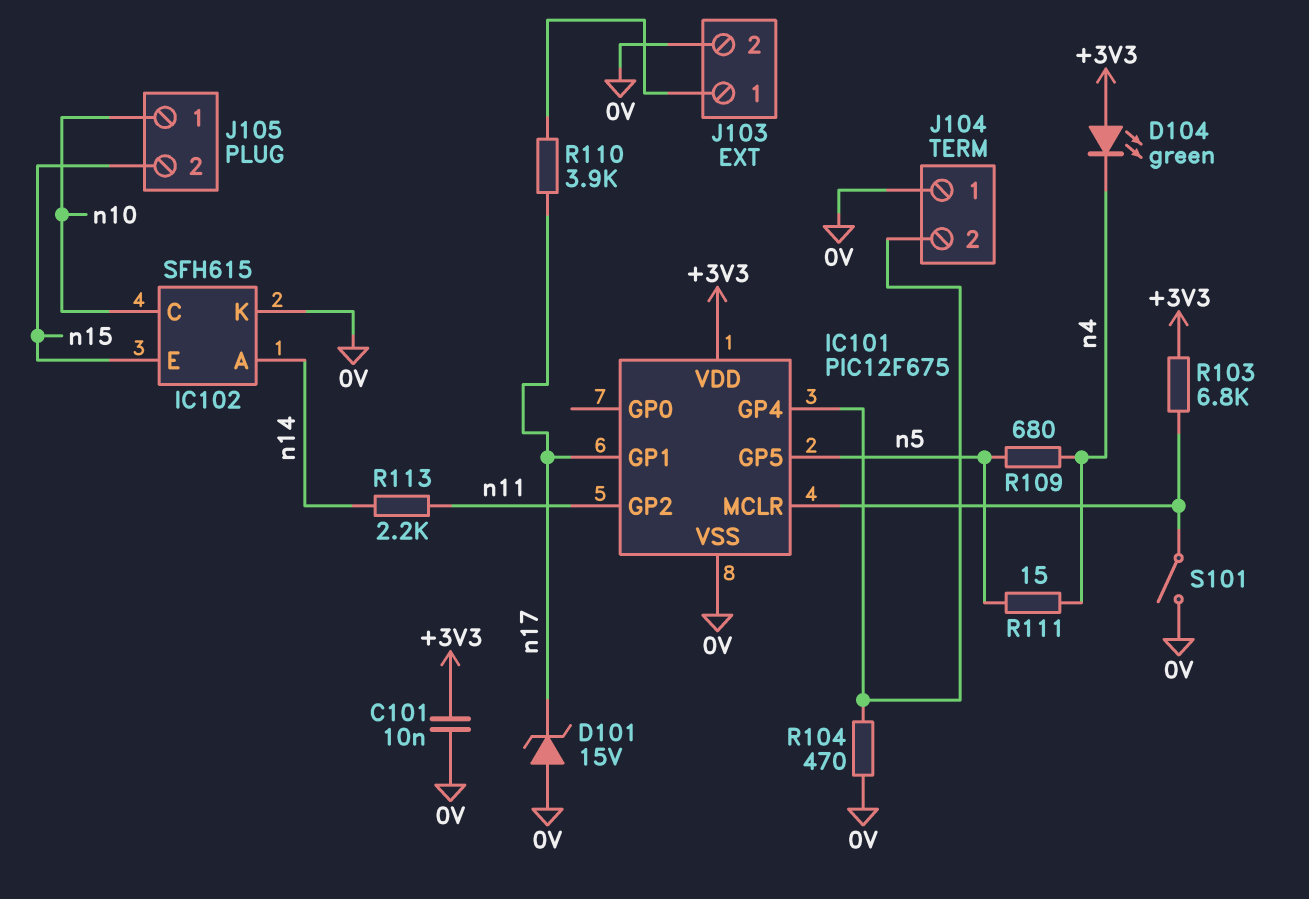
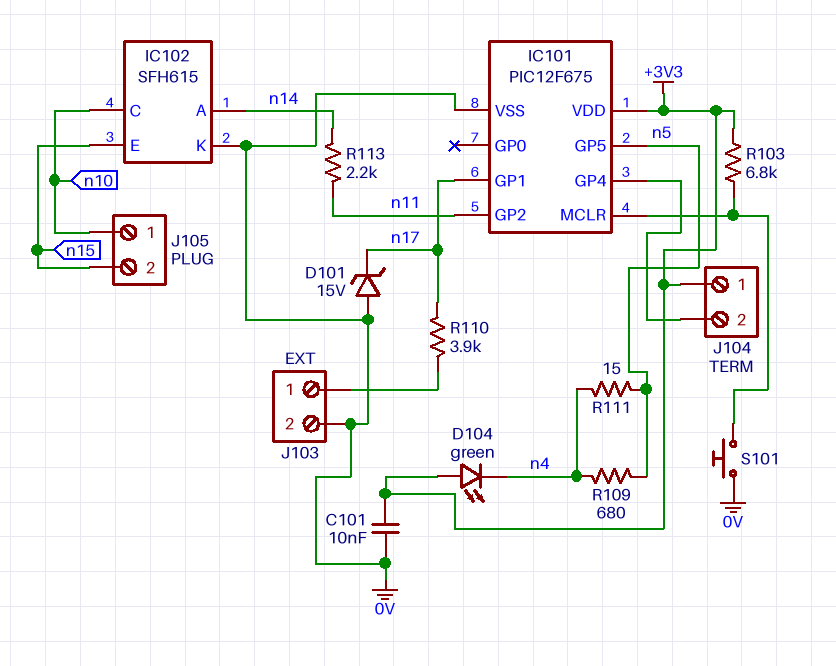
J104 pin 1: 0V -> +3V3
R104: 470 (0V, IC101/GP4) -> none
S101: switch (0V, IC101/MCLR) -> button (0V, IC101/MCLR)

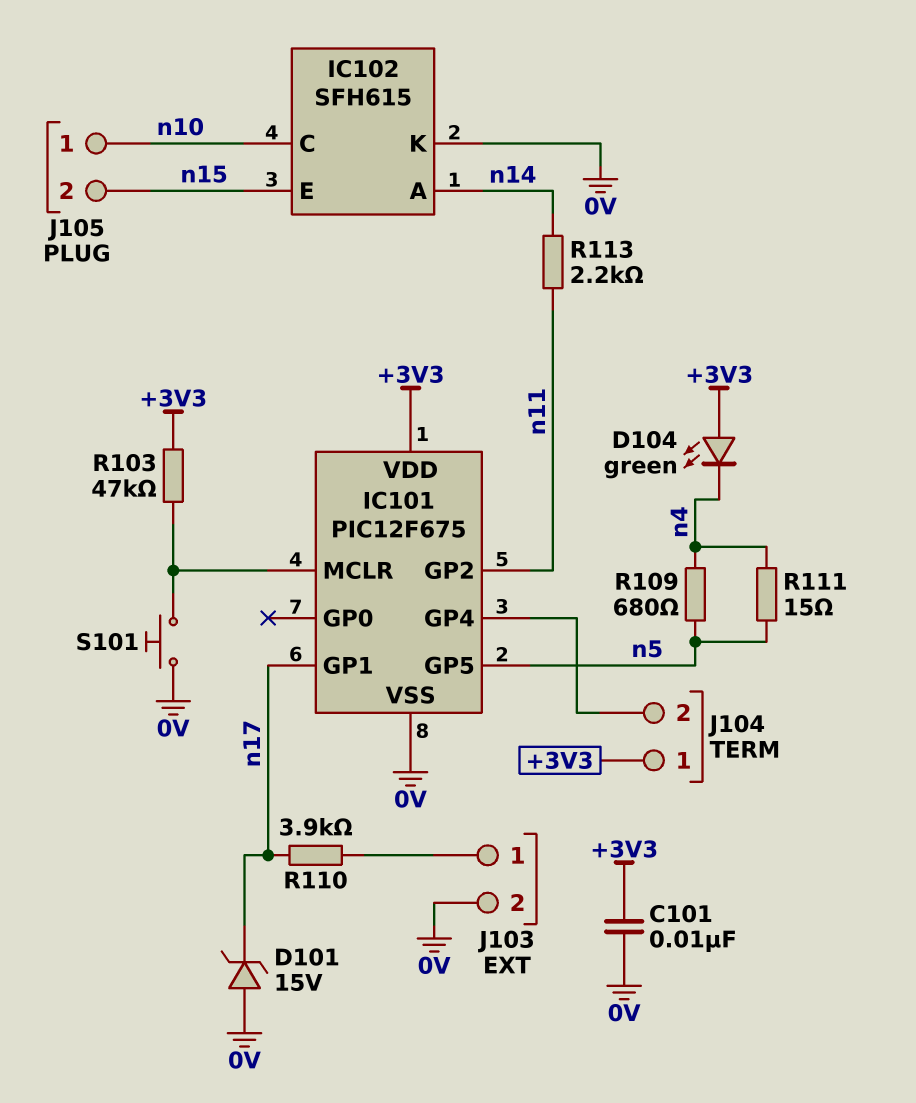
R103: 6.8k (+3V3, IC101/MCLR) -> 47k (+3V3, IC101/MCLR)

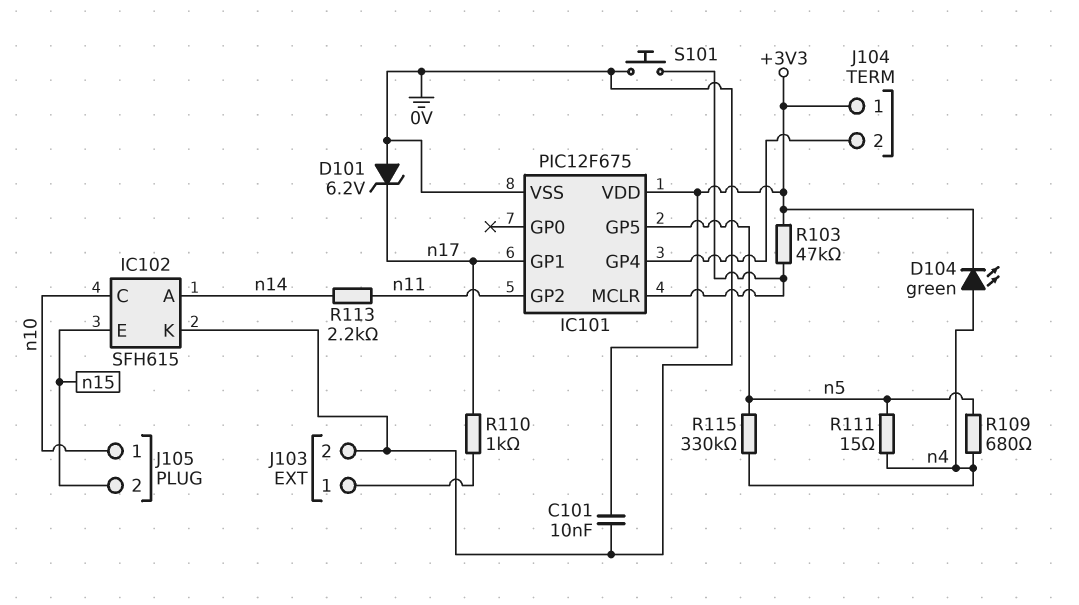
D101: zener 15V (A 0V, K n17) -> zener 6.2V (A 0V, K n17)
D104: LED green (A +3V3, K n4) -> LED green (A n4, K +3V3)
R110: 3.9k (J103/1, n17) -> 1k (J103/1, n17)
R115: none -> 330k (n4, n5)

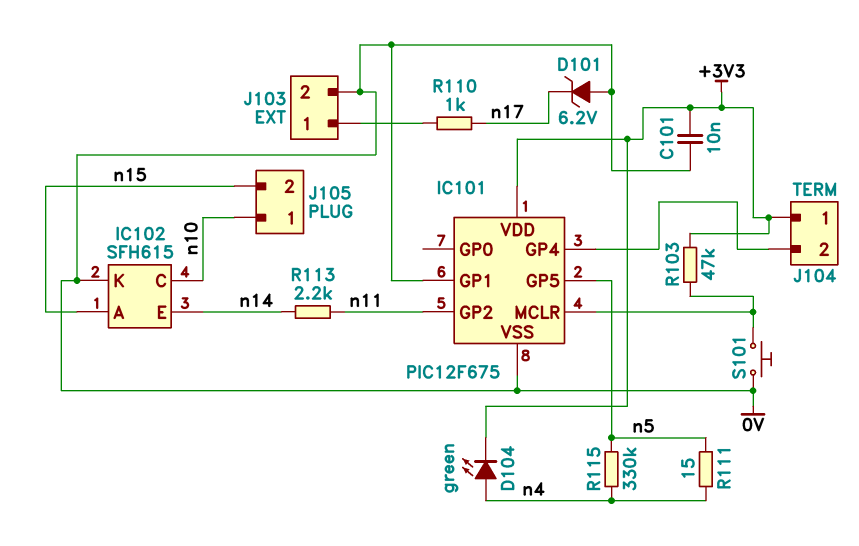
IC101 pin GP1: n17 -> 0V
IC102 pin A: n14 -> n15
IC102 pin E: n15 -> n14
R109: 680 (n4, n5) -> none

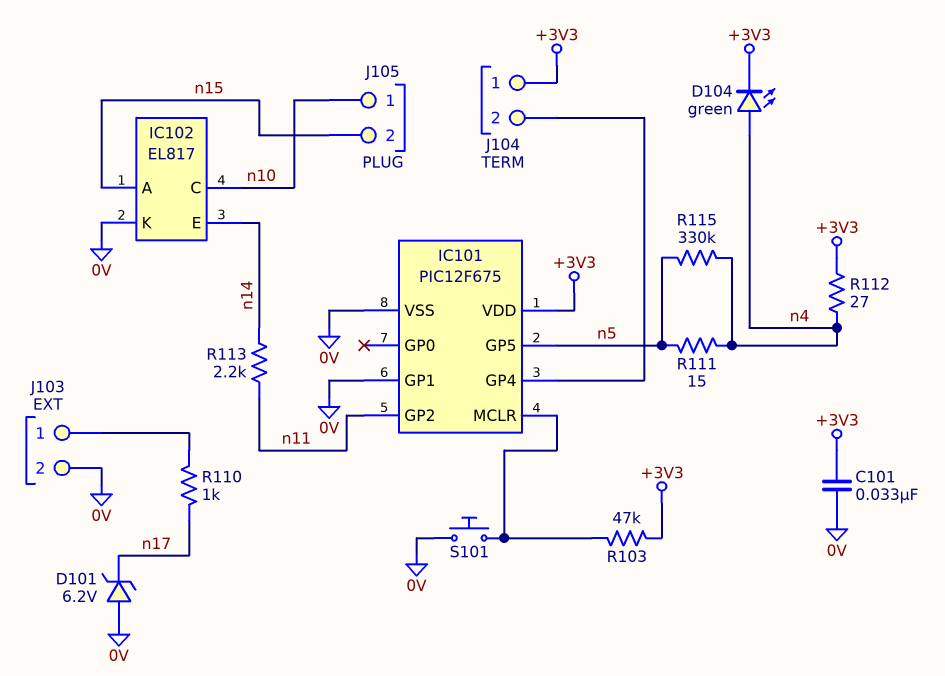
C101: 10nF (+3V3, 0V) -> 33nF (+3V3, 0V)
IC102: SFH615 -> EL817
R112: none -> 27 (+3V3, n4)

